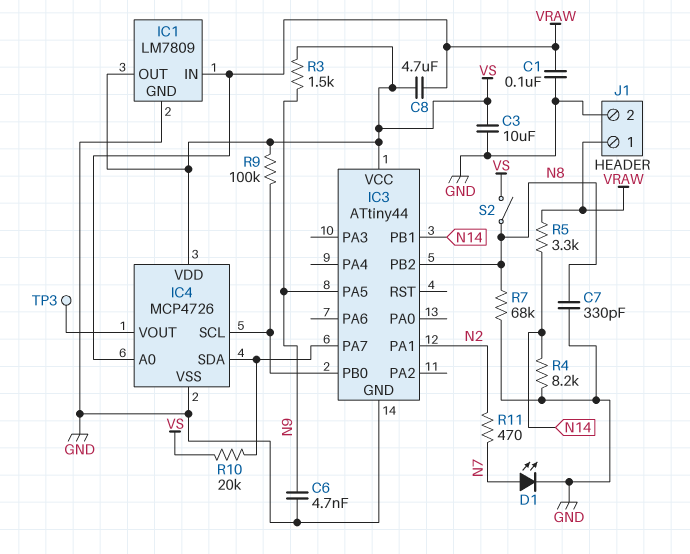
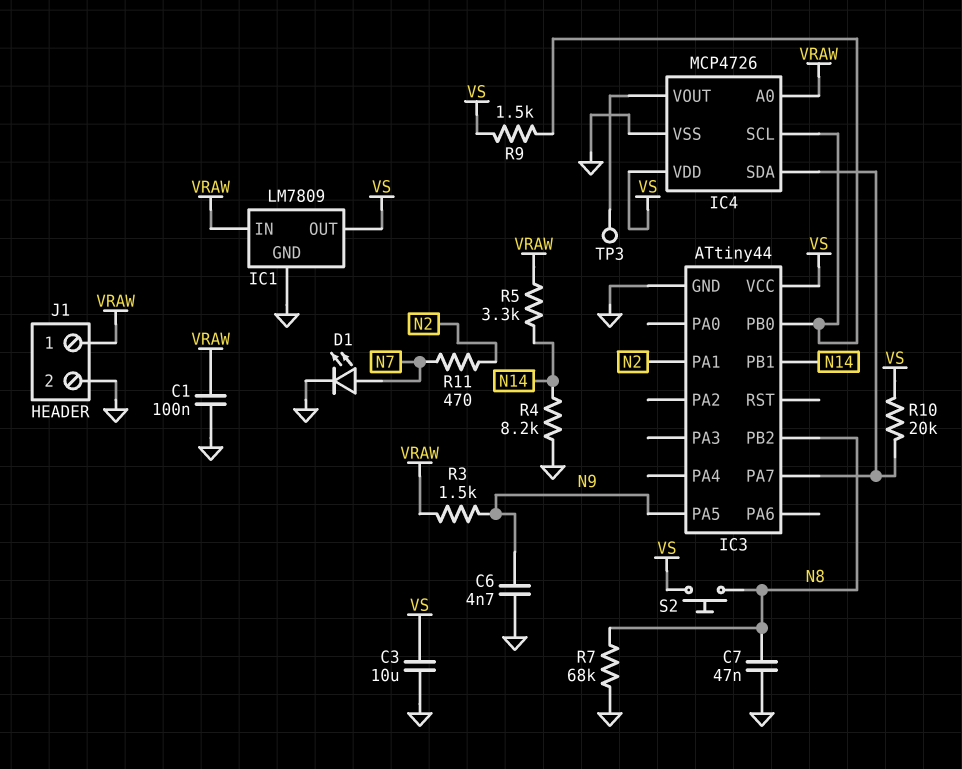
C7: 330pF (GND, N8) -> 47nF (GND, N8)
C8: 4.7uF (VRAW, VS) -> none
R3: 1.5k (N9, VS) -> 1.5k (N9, VRAW)
R9: 100k (IC3/PB0, VS) -> 1.5k (IC3/PB0, VS)
S2: switch (N8, VS) -> button (N8, VS)

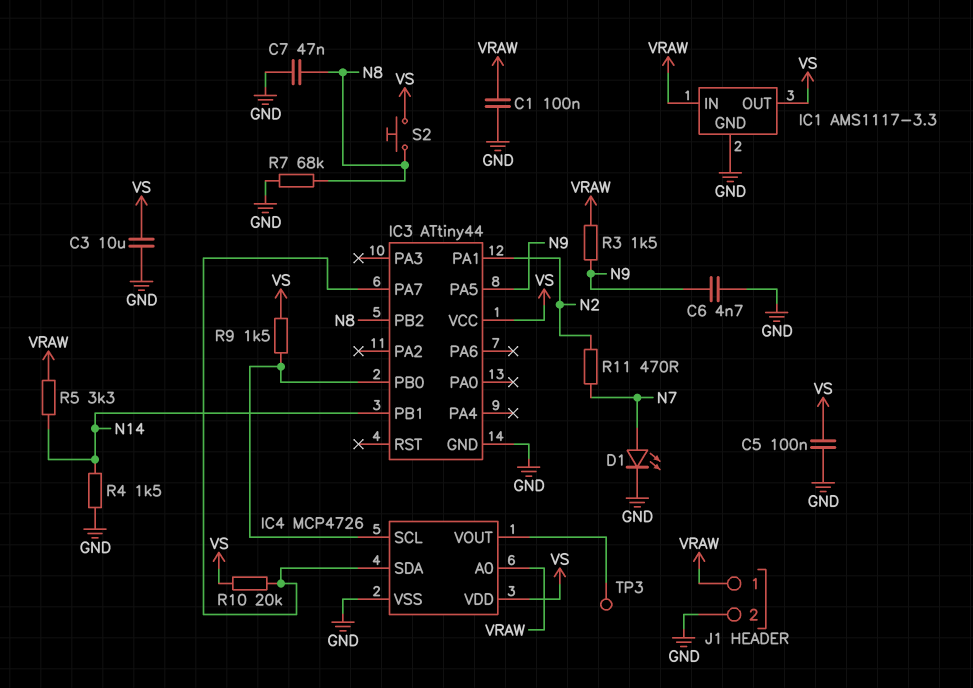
C5: none -> 100nF (GND, VS)
IC1: LM7809 -> AMS1117-3.3
R4: 8.2k (GND, N14) -> 1.5k (GND, N14)

